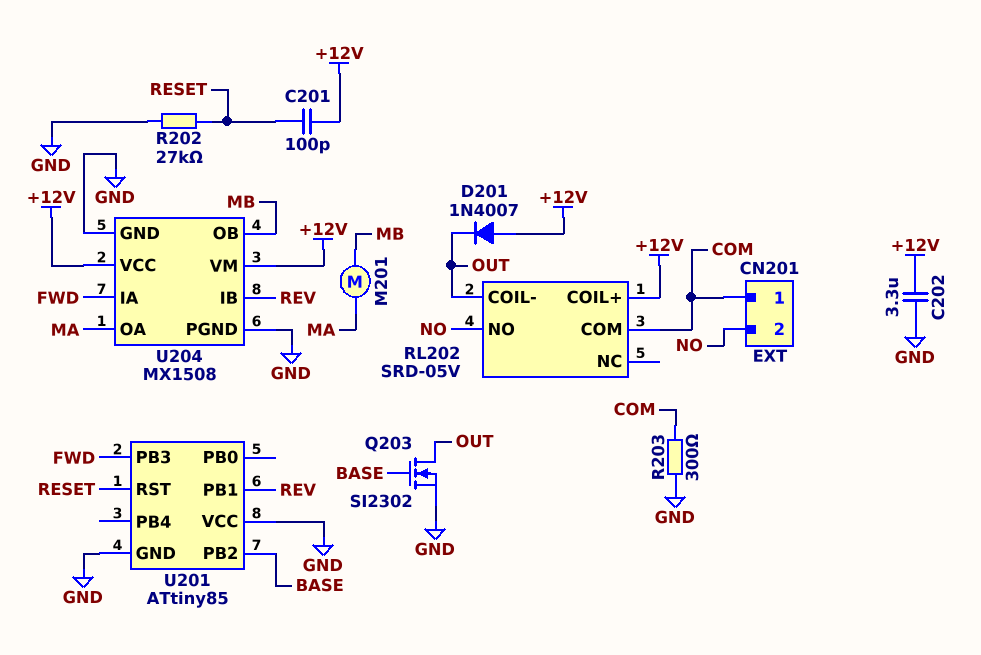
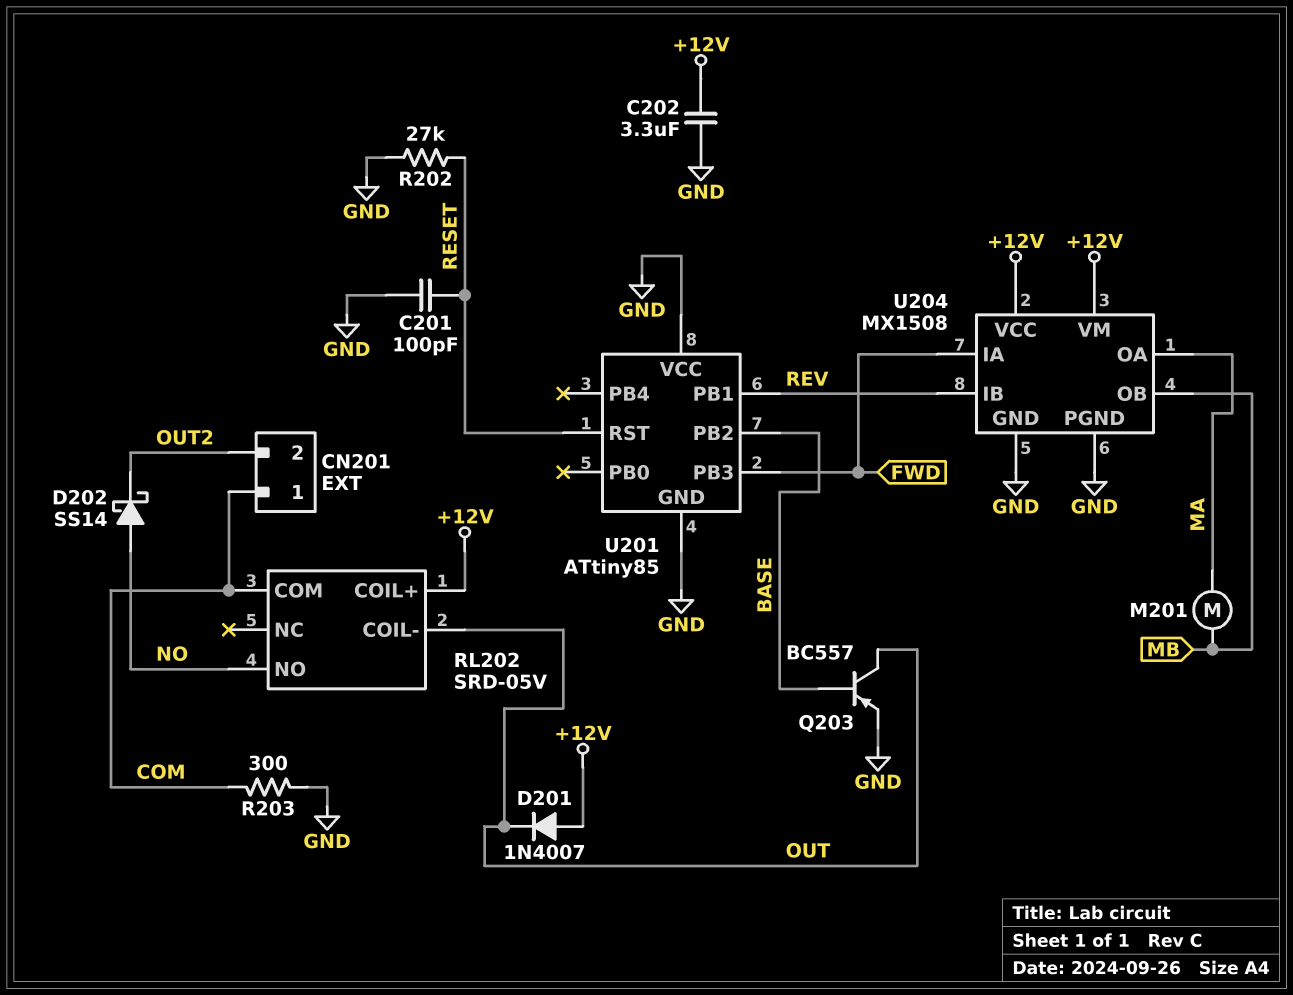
C201: 100pF (+12V, RESET) -> 100pF (GND, RESET)
CN201 pin 2: NO -> OUT2
D202: none -> schottky SS14 (A NO, K OUT2)
Q203: NMOS SI2302 (G BASE, D OUT, S GND) -> PNP BC557 (B BASE, C OUT, E GND)

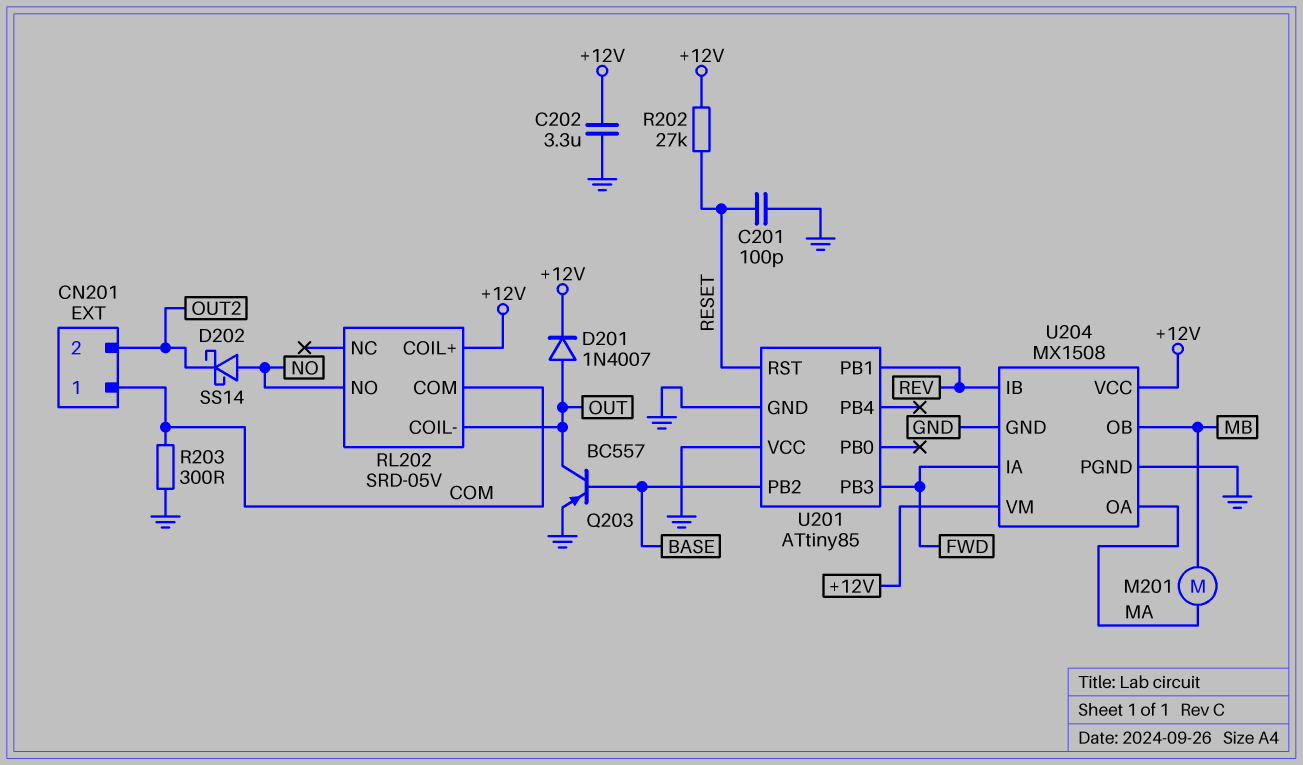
D201: diode 1N4007 (A +12V, K OUT) -> diode 1N4007 (A OUT, K +12V)
R202: 27k (GND, RESET) -> 27k (+12V, RESET)

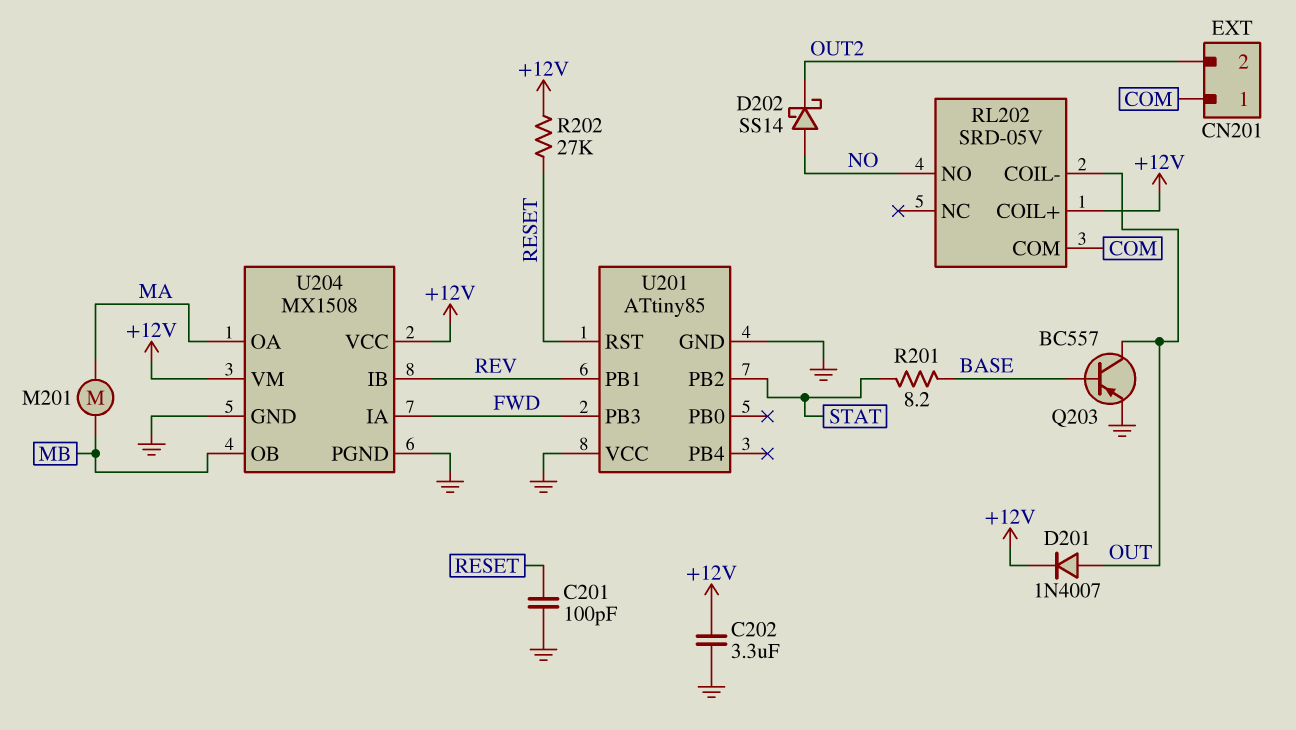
R201: none -> 8.2 (BASE, STAT)
R203: 300 (COM, GND) -> none
U201 pin PB2: BASE -> STAT

